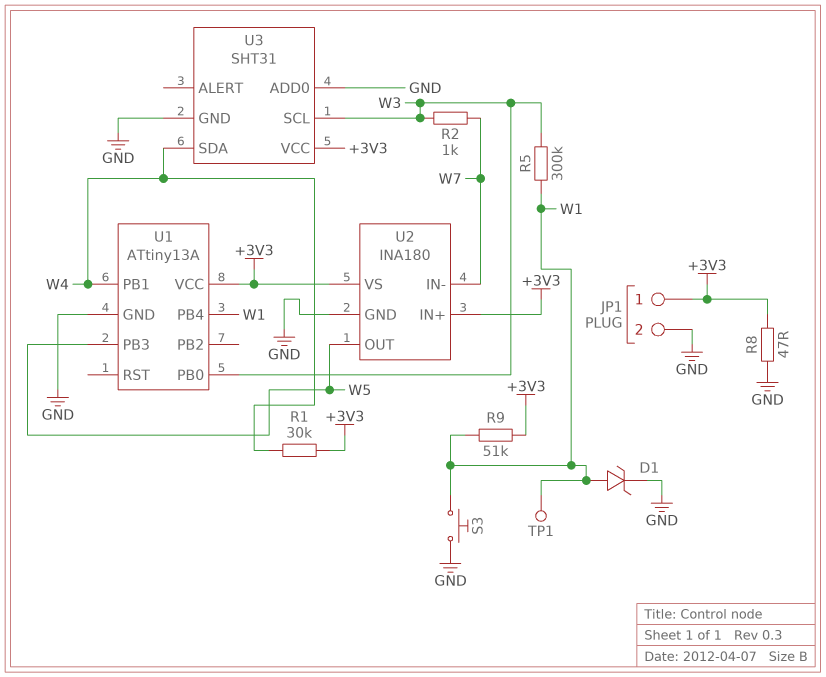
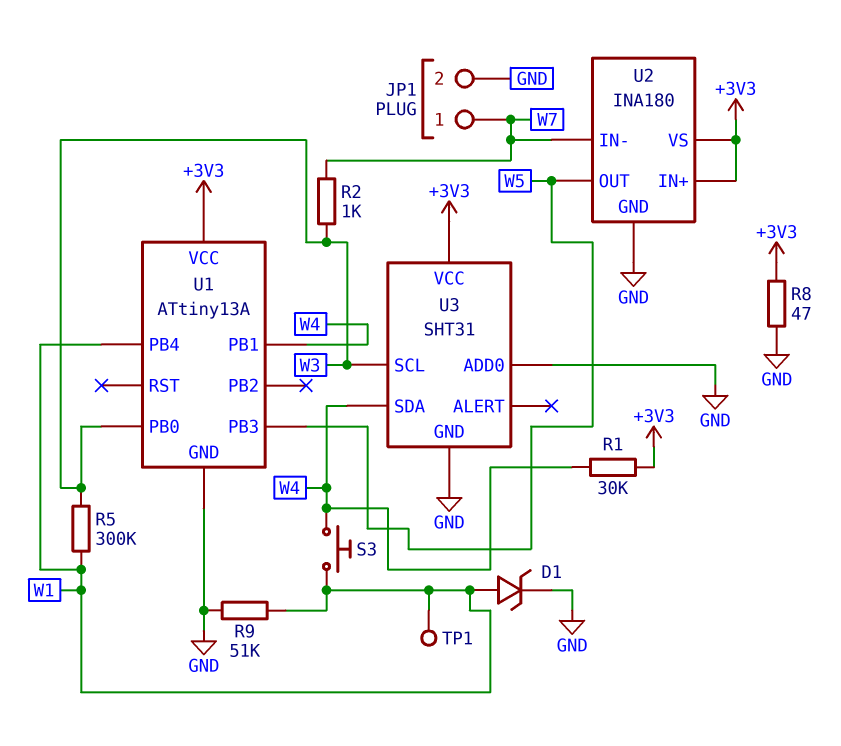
JP1 pin 1: +3V3 -> W7
R9: 51k (+3V3, W1) -> 51k (GND, W1)
S3: button (GND, W1) -> button (W1, W4)

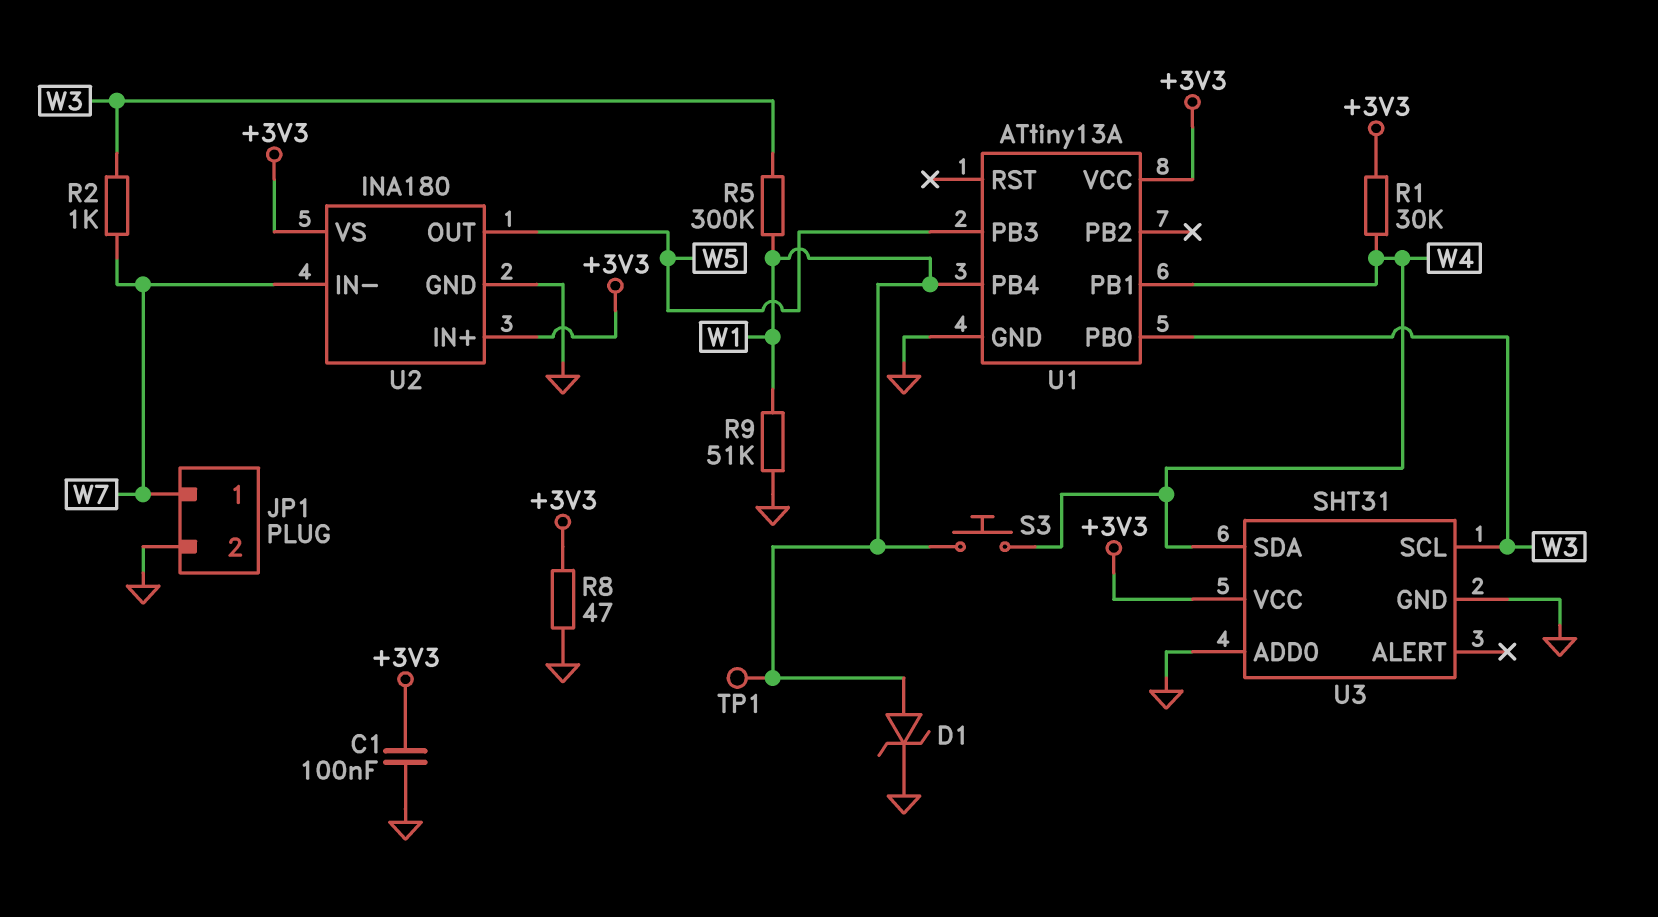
C1: none -> 100nF (+3V3, GND)

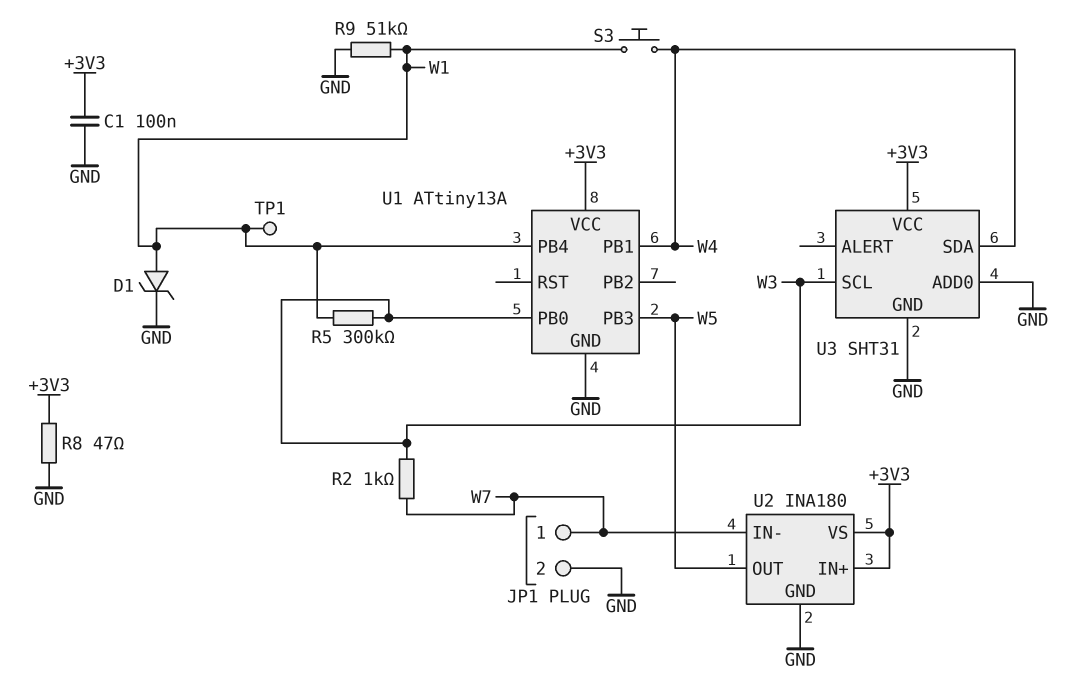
R1: 30k (+3V3, W4) -> none

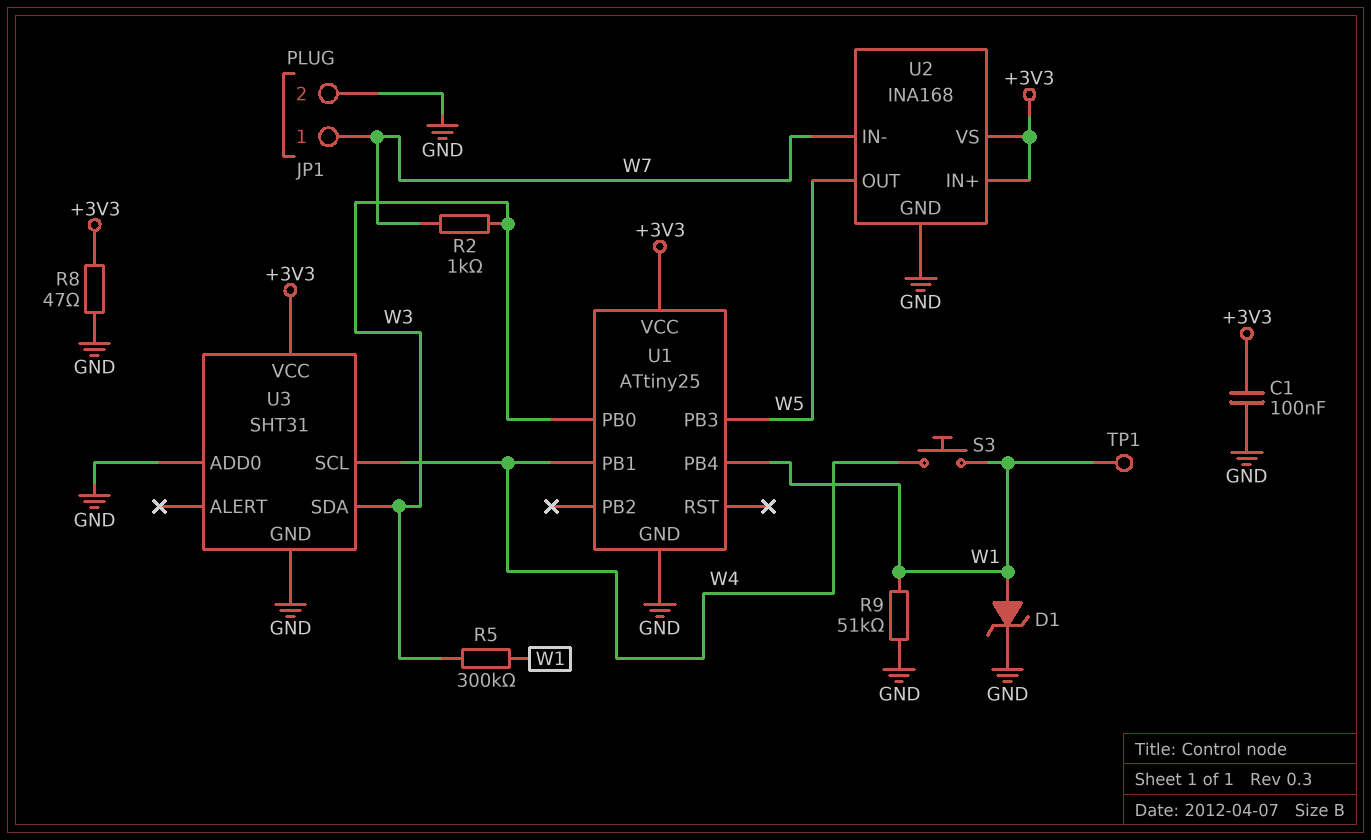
U1: ATtiny13A -> ATtiny25
U2: INA180 -> INA168
U3 pin SCL: W3 -> W4
U3 pin SDA: W4 -> W3

